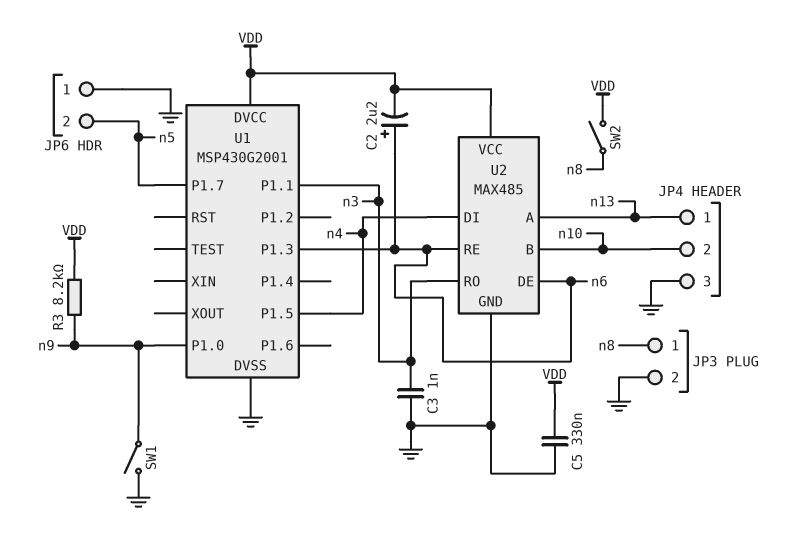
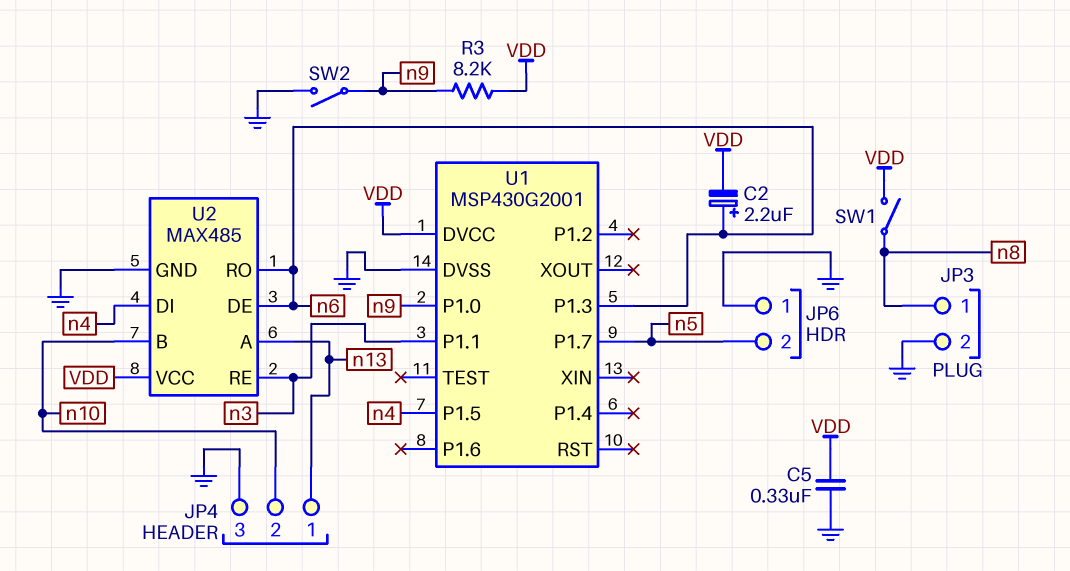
C3: 1nF (GND, n3) -> none
SW1: switch (GND, n9) -> switch (VDD, n8)
SW2: switch (VDD, n8) -> switch (GND, n9)
U2 pin RE: n6 -> n3
U2 pin RO: n3 -> n6

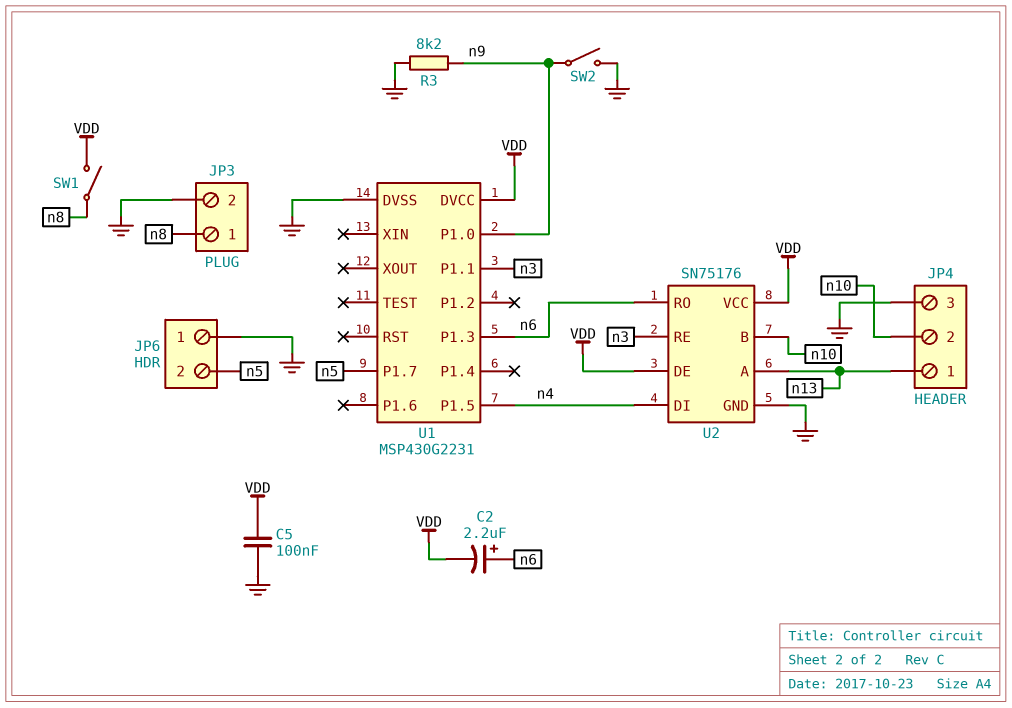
C5: 330nF (GND, VDD) -> 100nF (GND, VDD)
R3: 8.2k (VDD, n9) -> 8.2k (GND, n9)
U1: MSP430G2001 -> MSP430G2231
U2: MAX485 -> SN75176
U2 pin DE: n6 -> VDD

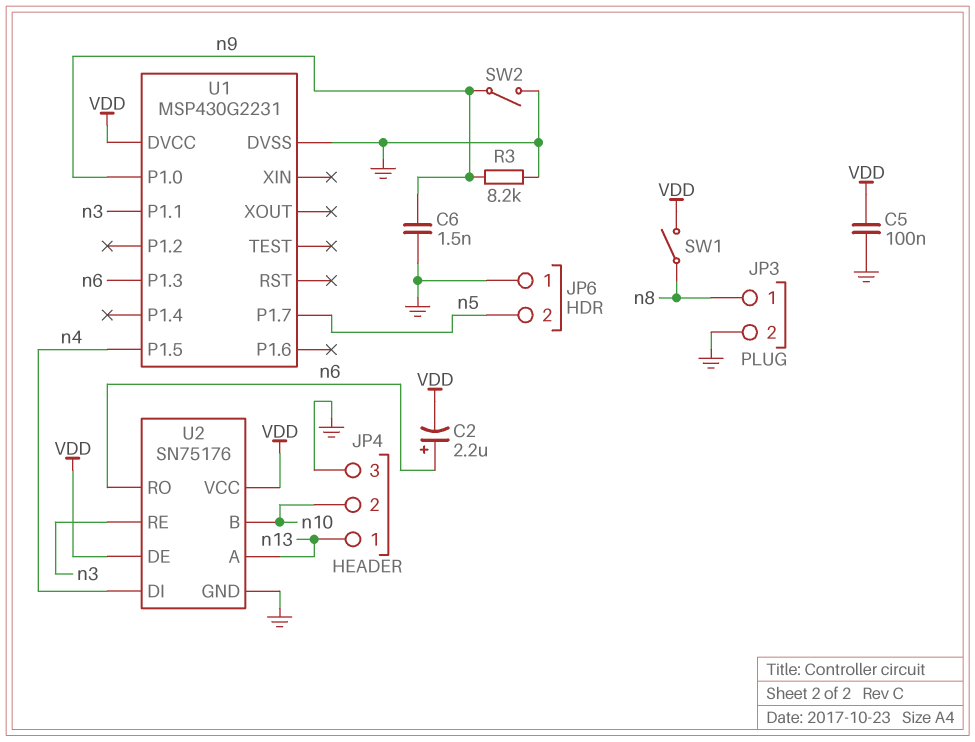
C6: none -> 1.5nF (GND, n9)

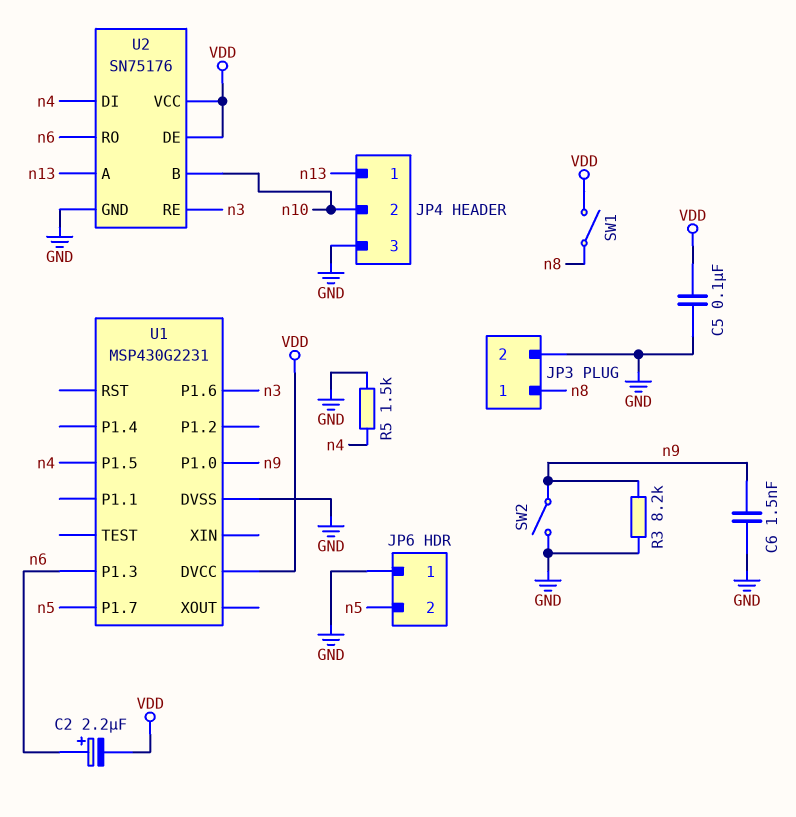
R5: none -> 1.5k (GND, n4)
U1 pin P1.1: n3 -> none
U1 pin P1.6: none -> n3

